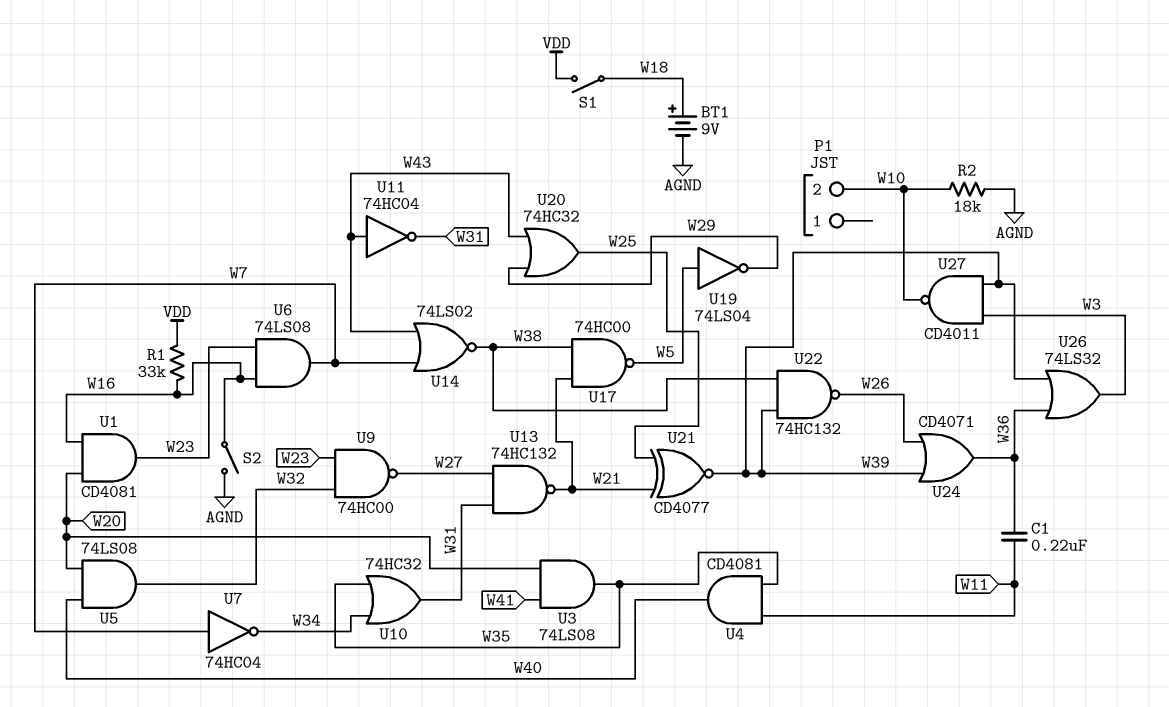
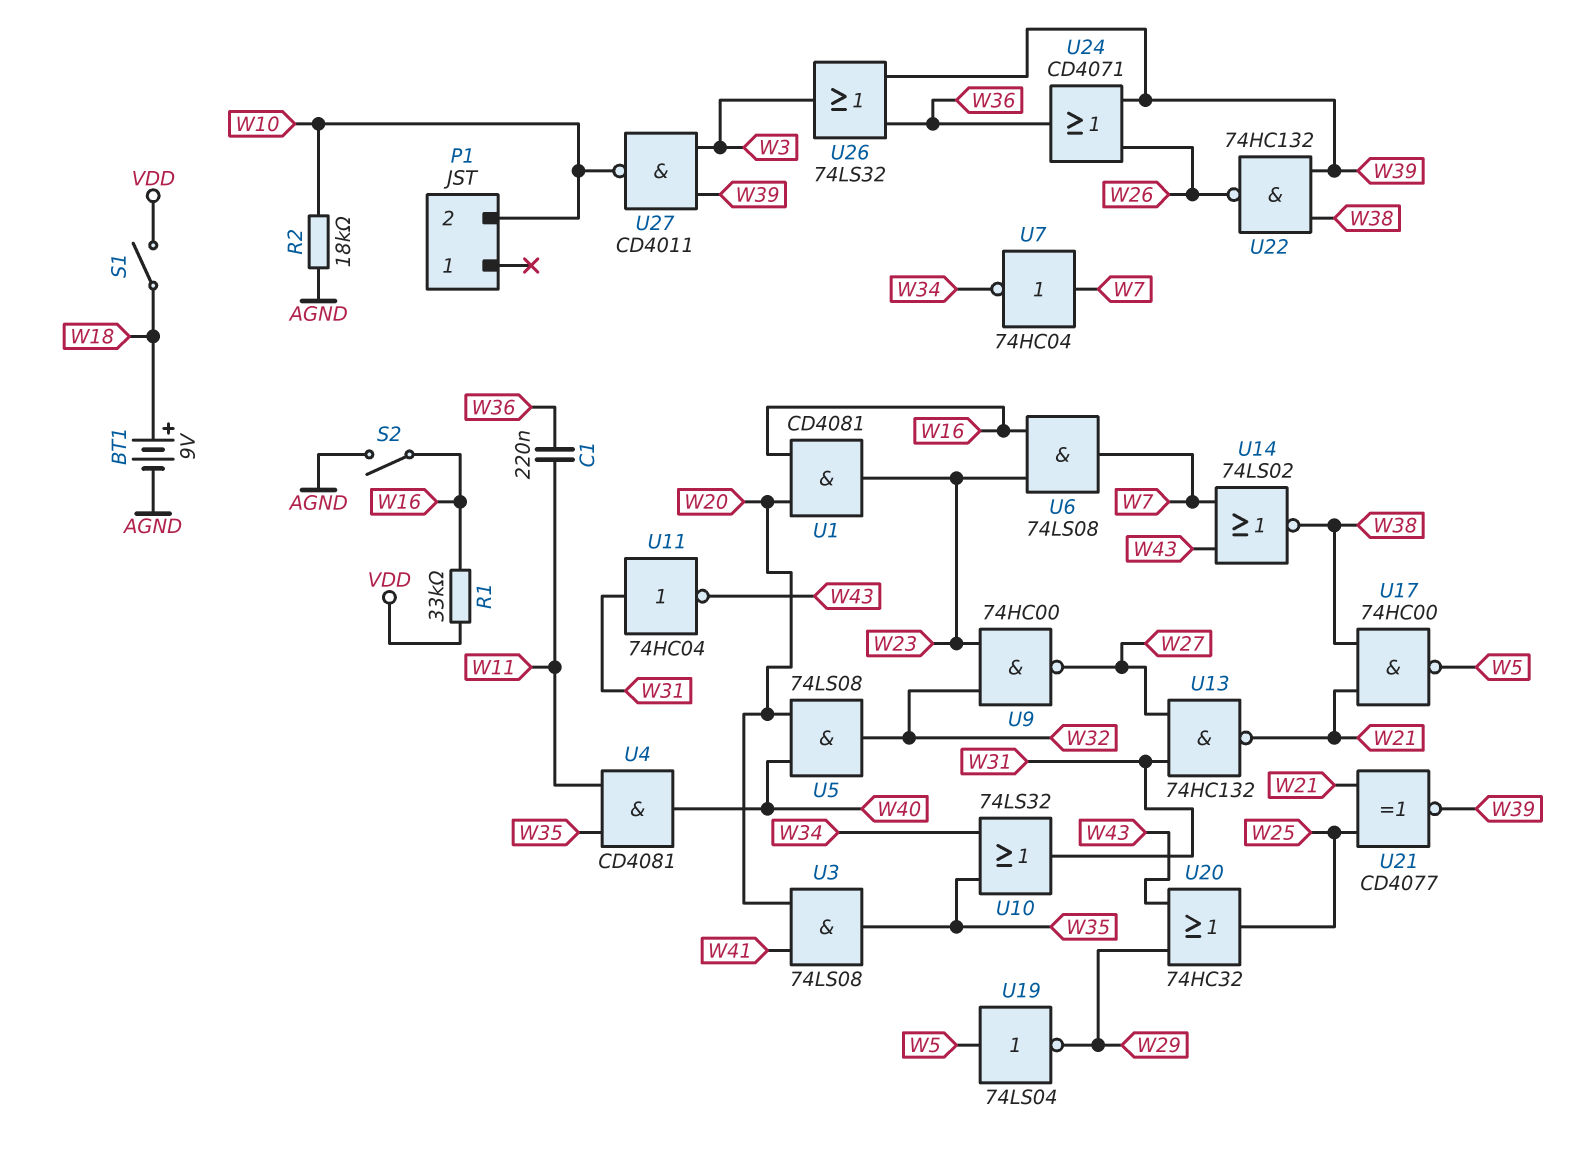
U10: OR 74HC32 (in W34, in W35, out W31) -> OR 74LS32 (in W34, in W35, out W31)
U11: NOT 74HC04 (in W43, out W31) -> NOT 74HC04 (in W31, out W43)

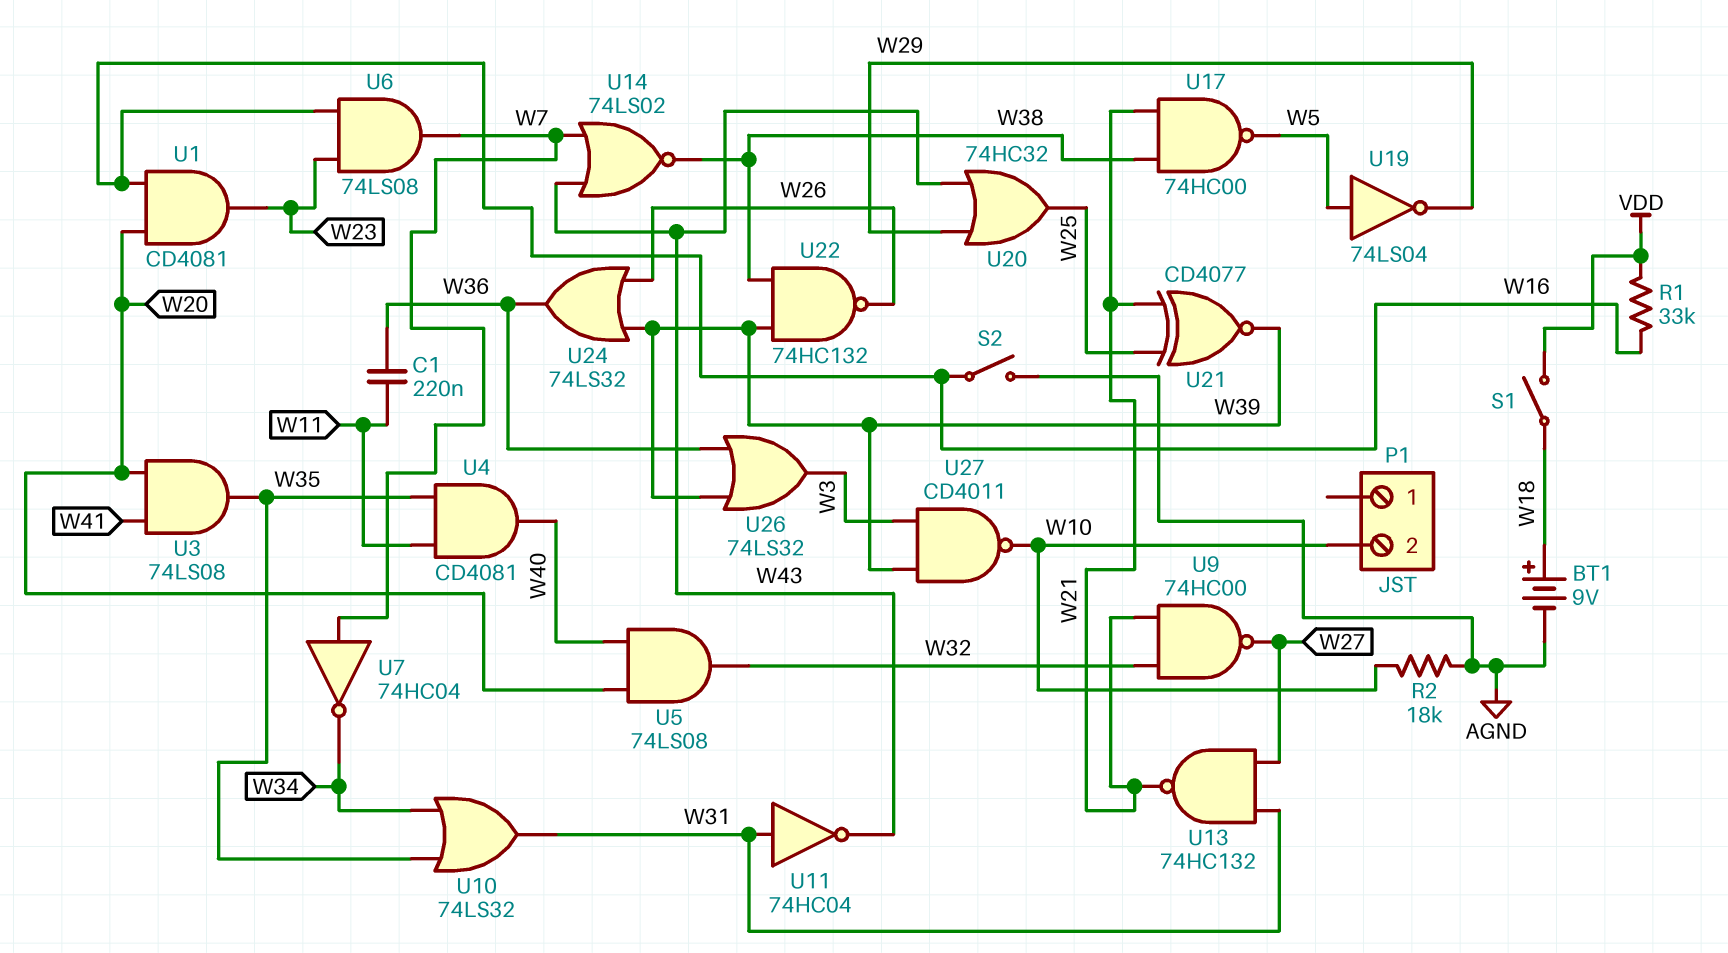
U9: NAND 74HC00 (in W23, in W32, out W27) -> NAND 74HC00 (in W21, in W32, out W27)
U24: OR CD4071 (in W26, in W39, out W36) -> OR 74LS32 (in W26, in W39, out W36)

